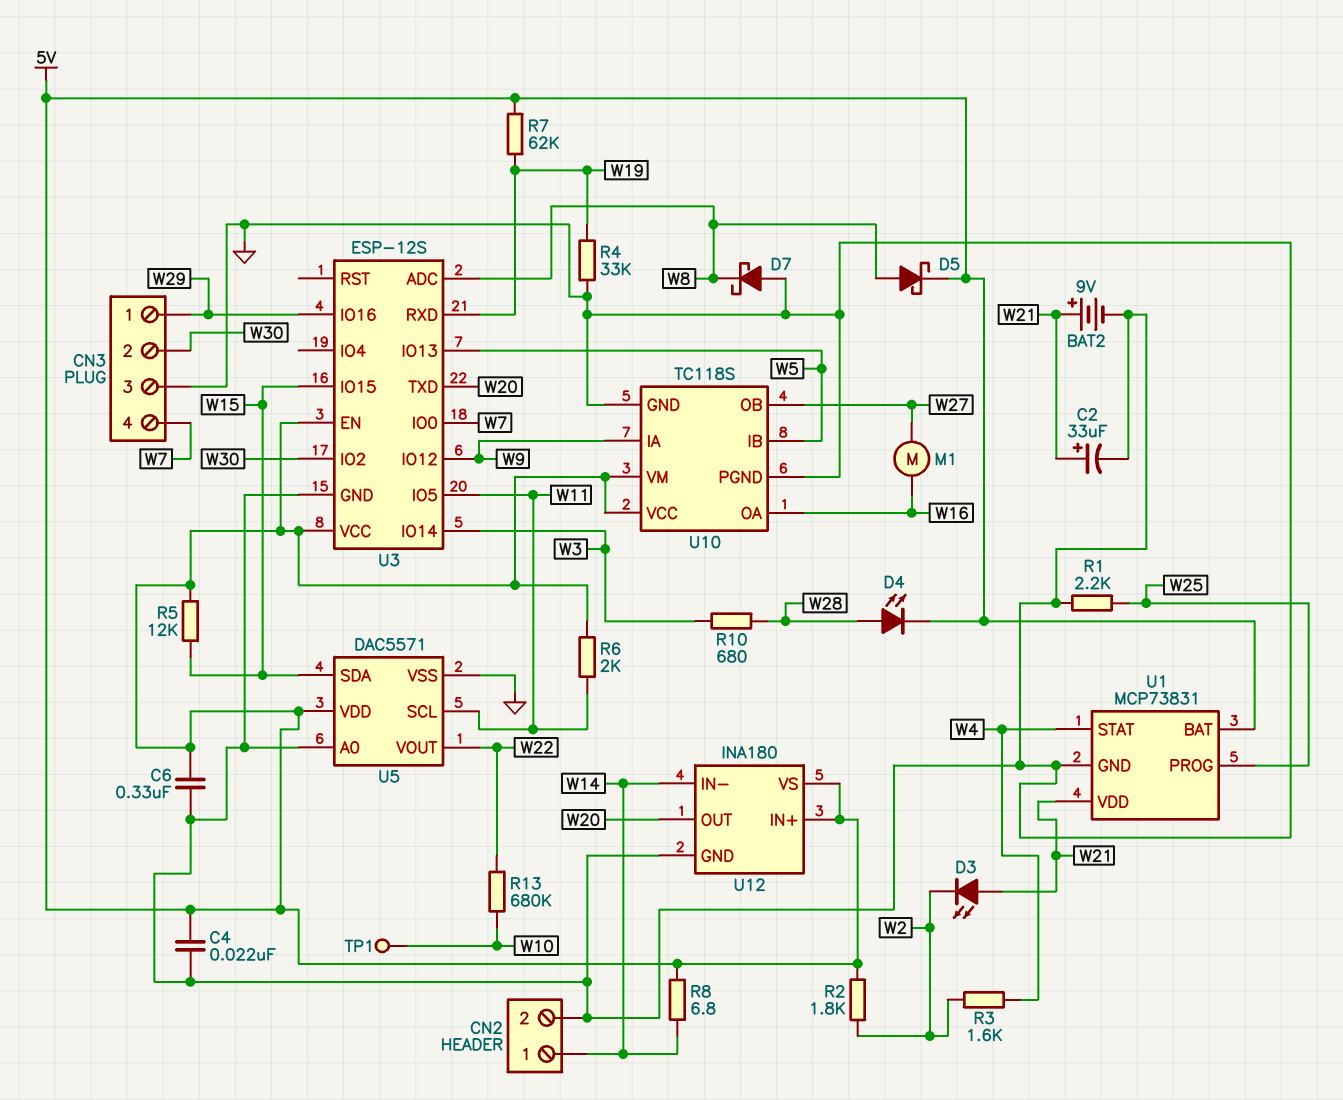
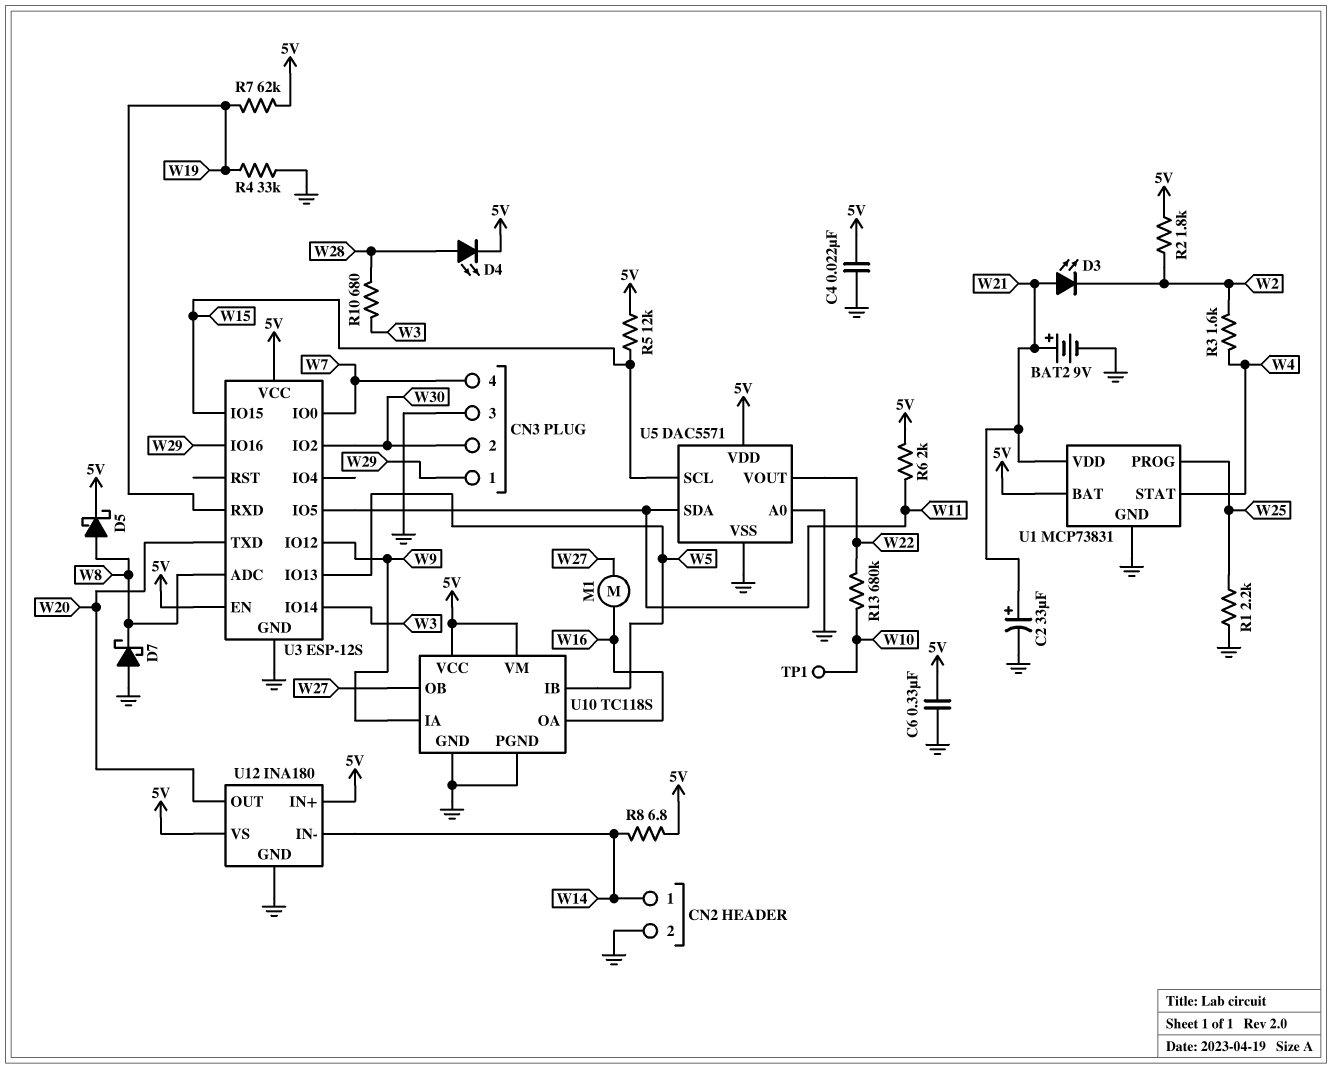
U5 pin SCL: W11 -> W15
U5 pin SDA: W15 -> W11

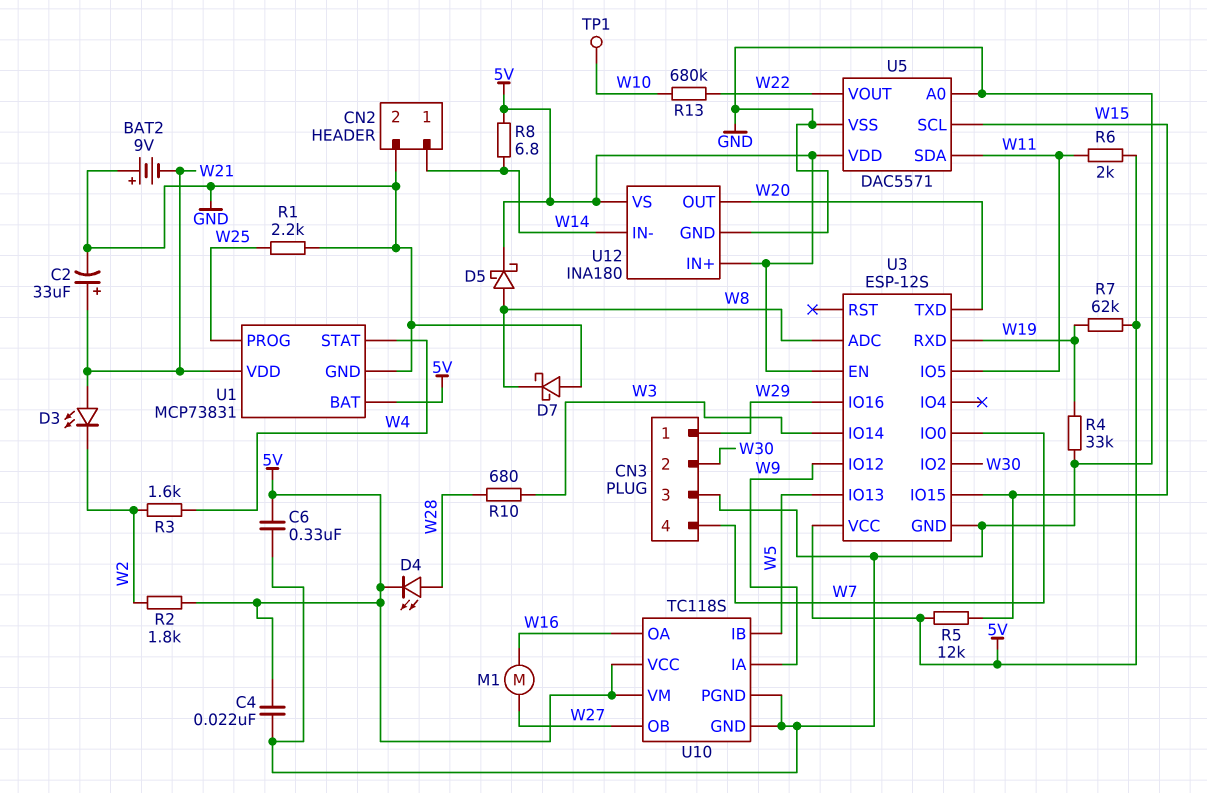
BAT2: 9V (plus W21, minus GND) -> 9V (plus GND, minus W21)

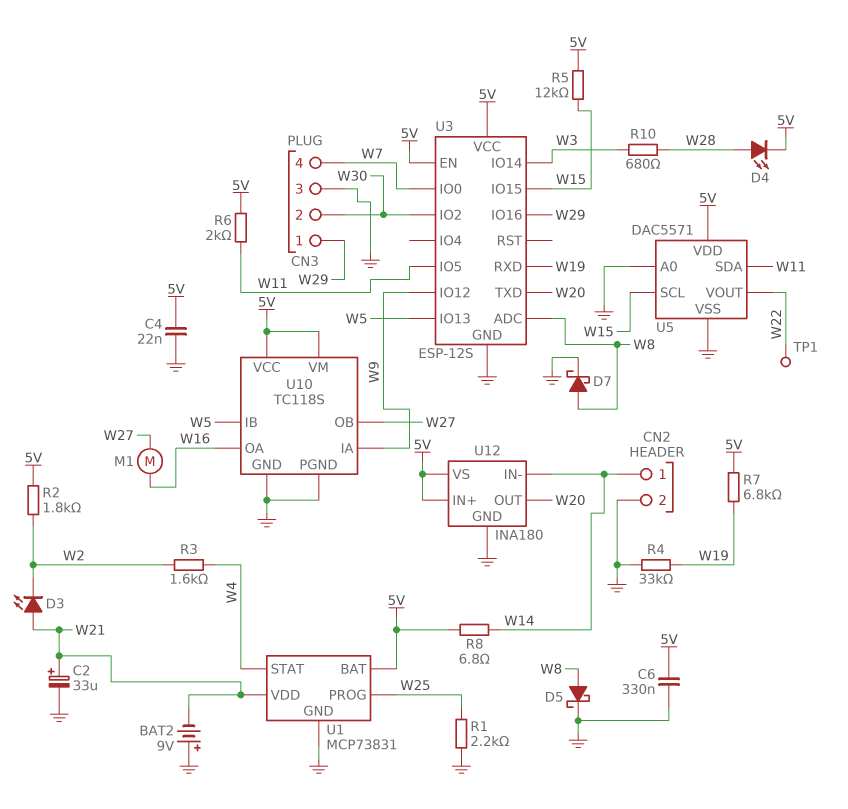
D5: schottky (A W8, K 5V) -> schottky (A W8, K GND)
D7: schottky (A GND, K W8) -> schottky (A W8, K GND)
R7: 62k (5V, W19) -> 6.8k (5V, W19)
R13: 680k (W10, W22) -> none
TP1: test point (W10) -> test point (W22)

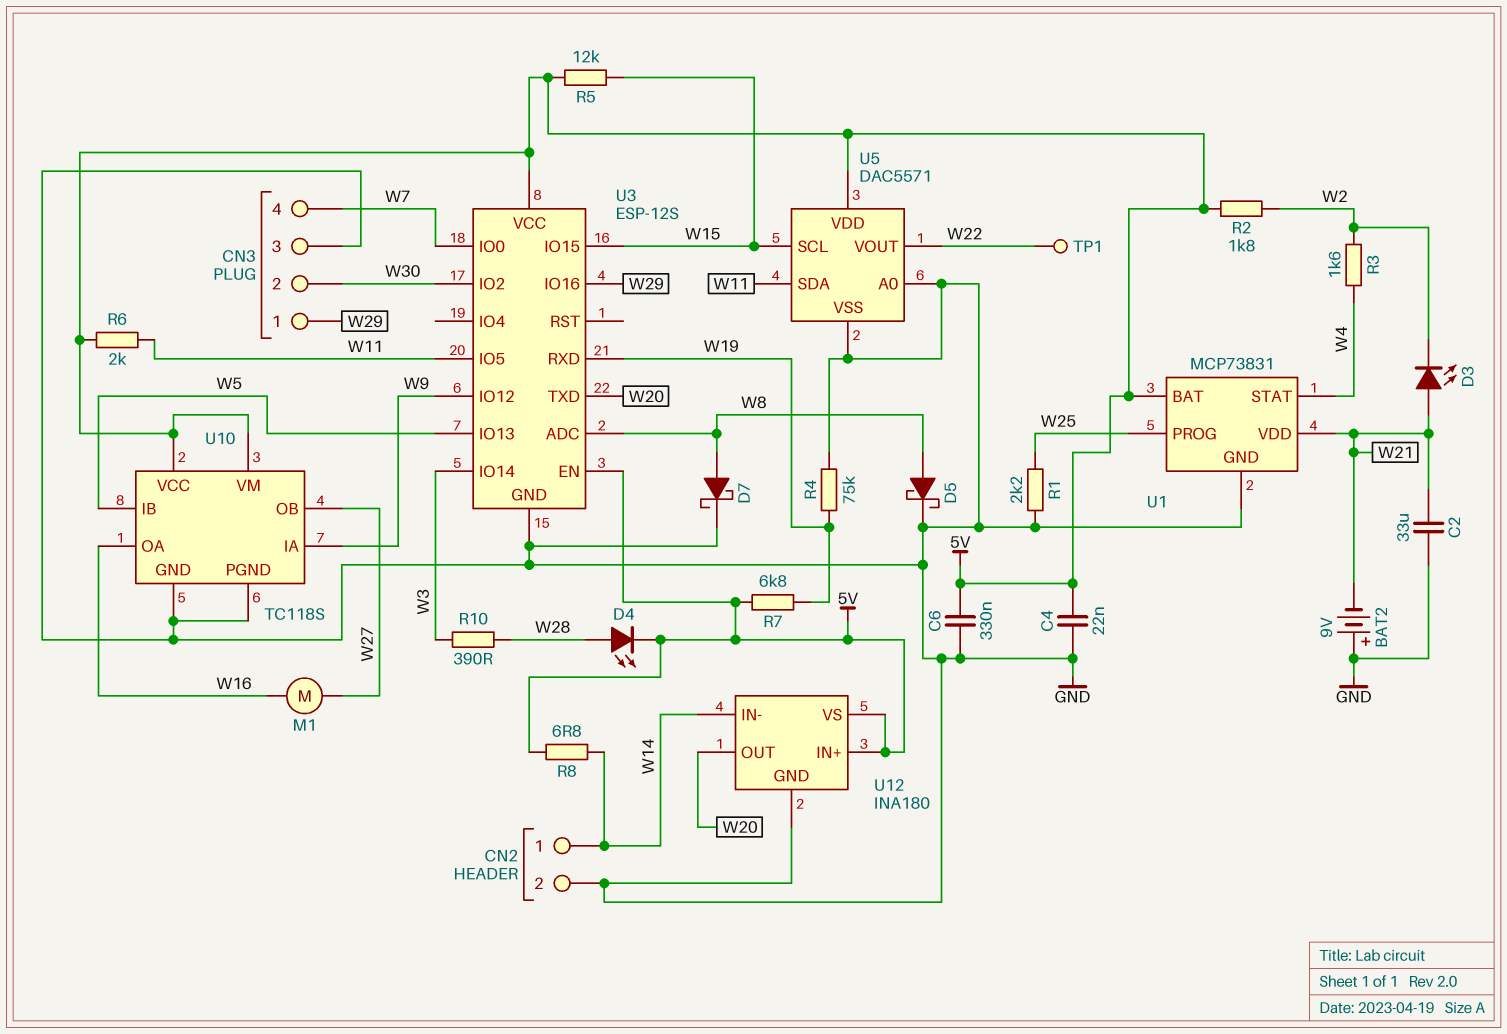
C2: 33uF (plus W21, minus GND) -> 33uF (GND, W21)
R4: 33k (GND, W19) -> 75k (GND, W19)
R10: 680 (W3, W28) -> 390 (W3, W28)

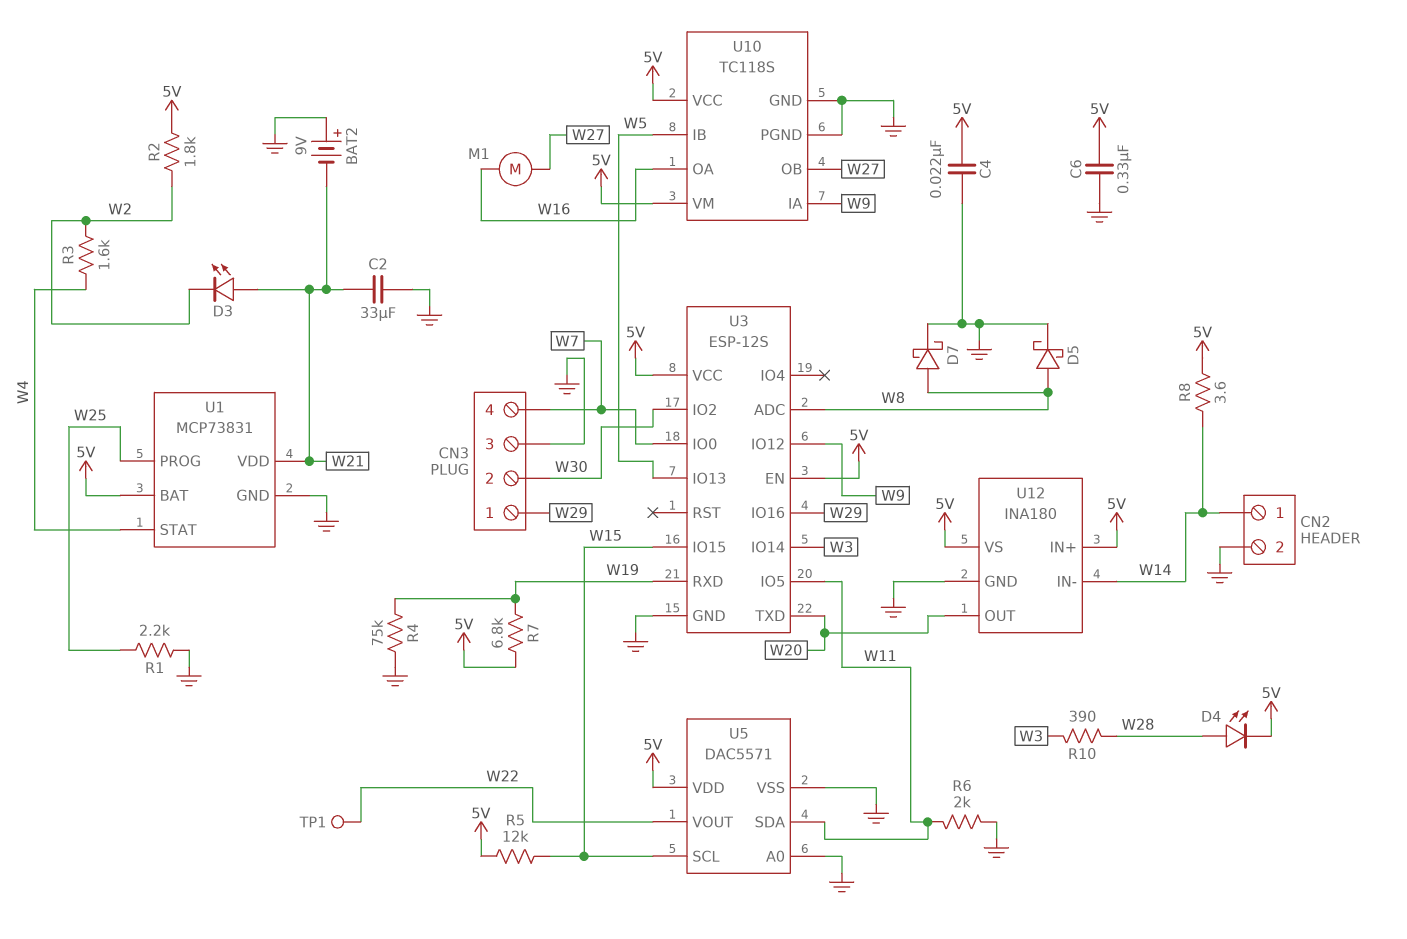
R6: 2k (5V, W11) -> 2k (GND, W11)
R8: 6.8 (5V, W14) -> 3.6 (5V, W14)

